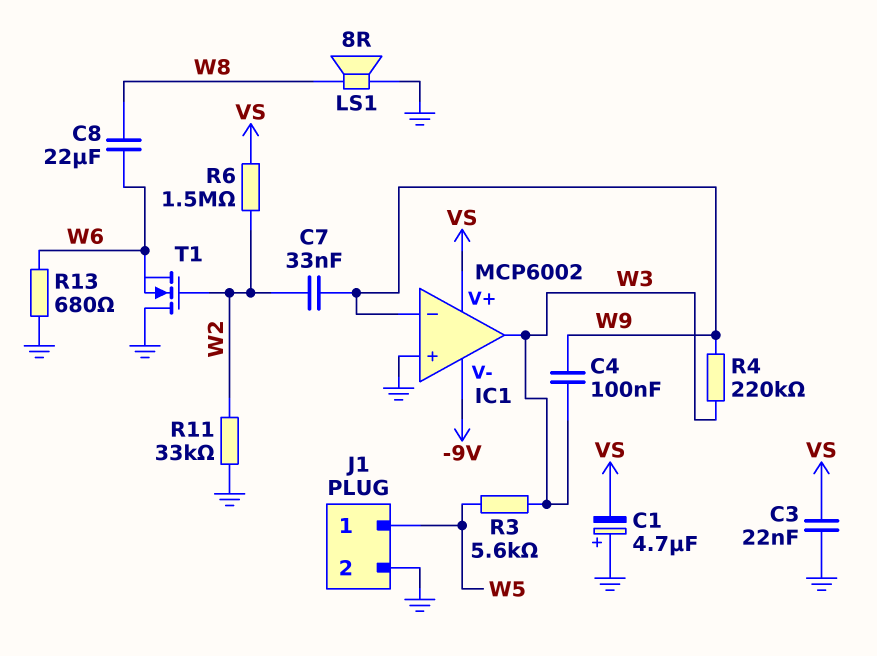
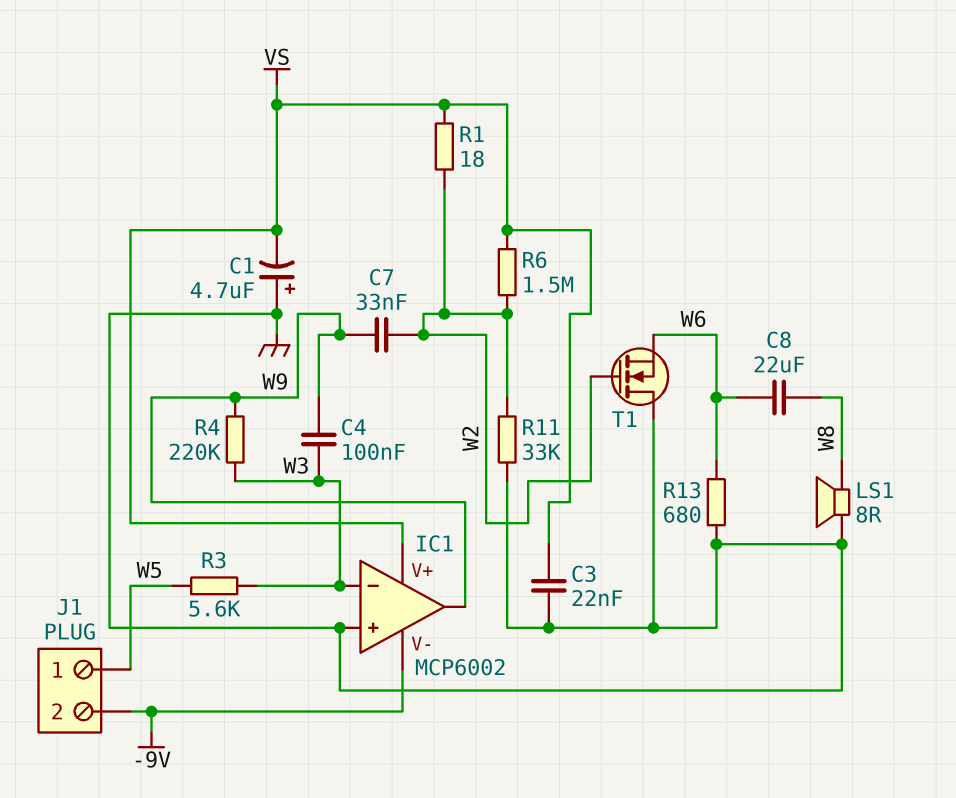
IC1 pin in-: W9 -> W3
IC1 pin out: W3 -> W9
J1 pin 2: GND -> -9V
R1: none -> 18 (VS, W2)

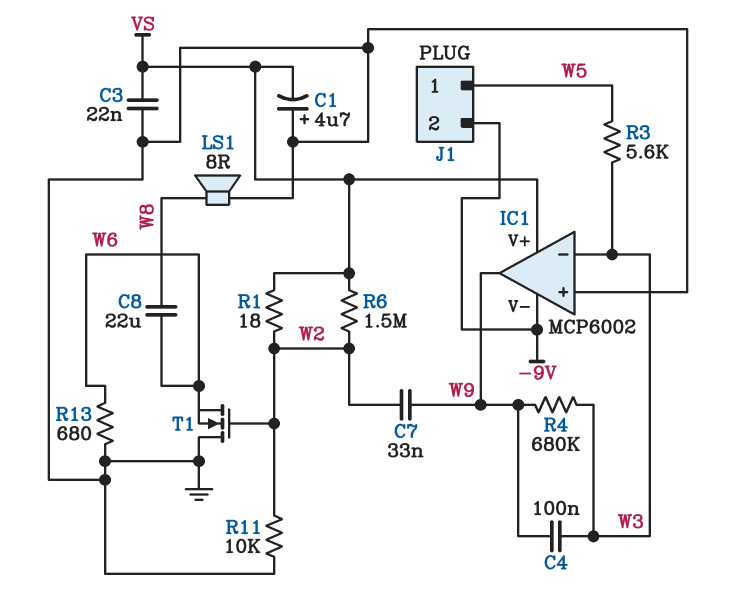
R4: 220k (W3, W9) -> 680k (W3, W9)
R11: 33k (GND, W2) -> 10k (GND, W2)

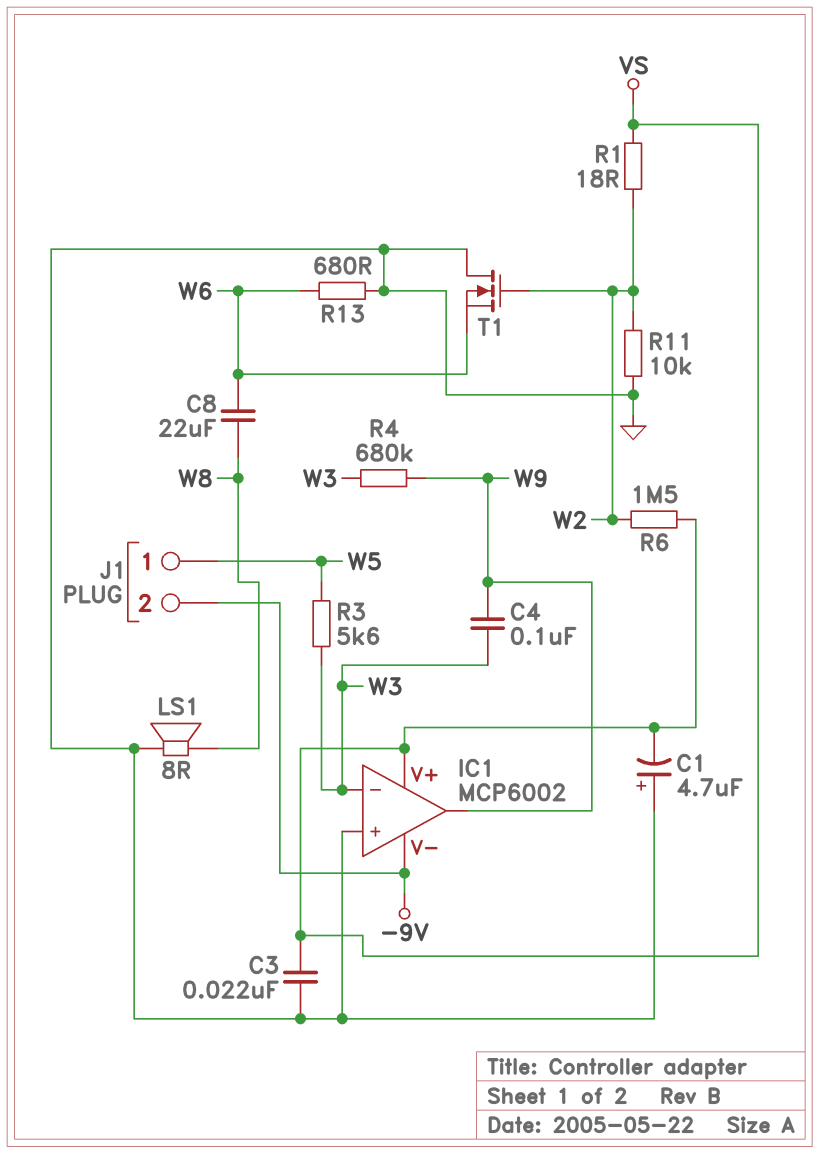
C7: 33nF (W2, W9) -> none

